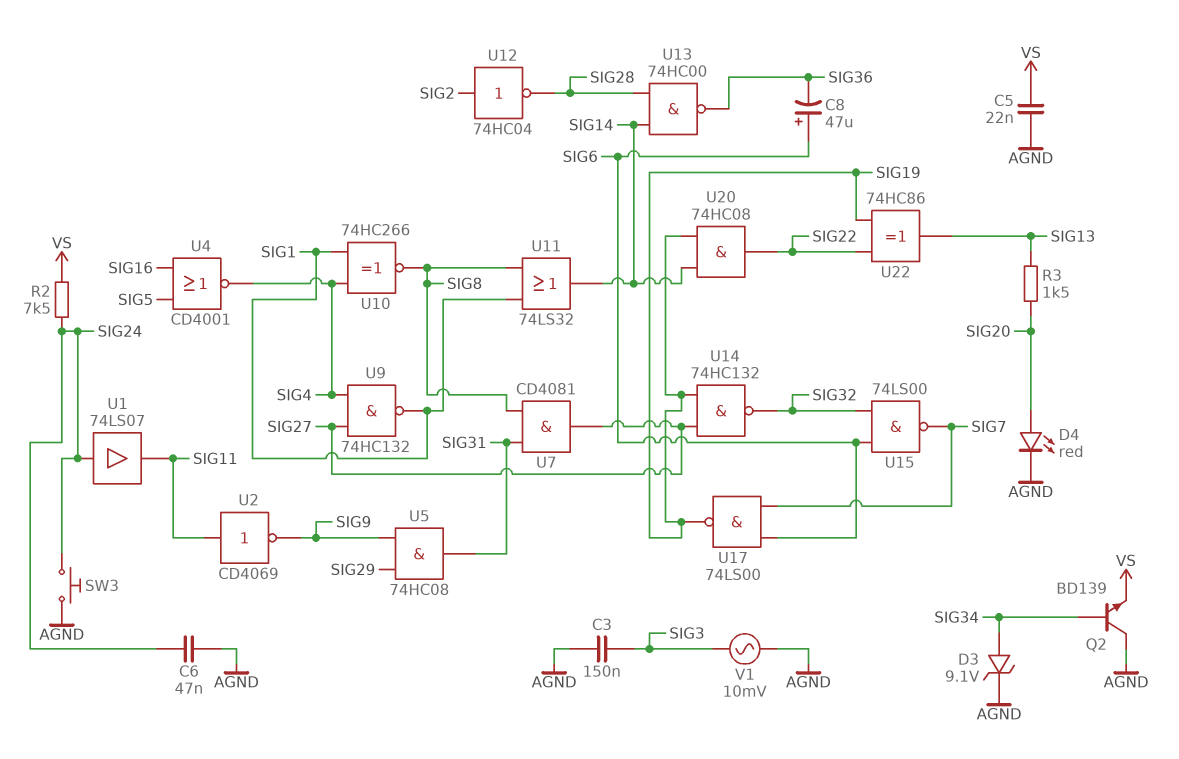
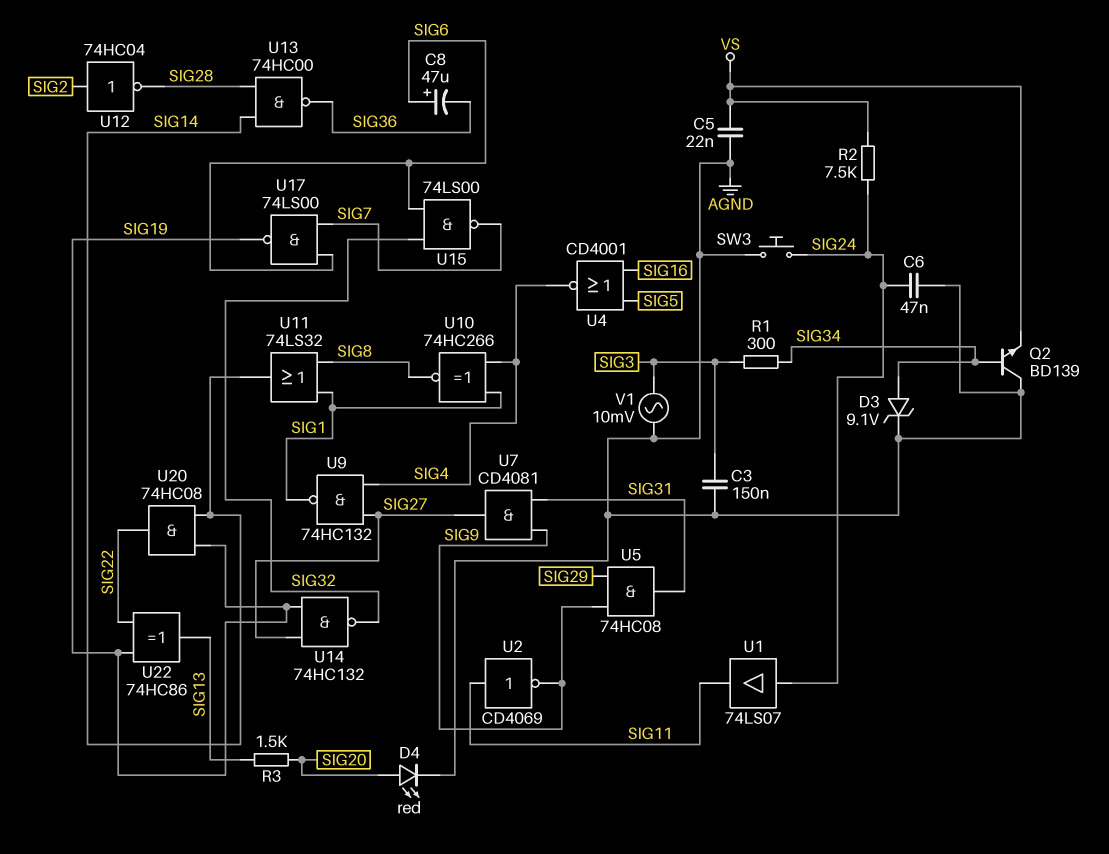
R1: none -> 300 (SIG3, SIG34)
U7: AND CD4081 (in SIG8, in SIG31, out SIG27) -> AND CD4081 (in SIG9, in SIG31, out SIG27)

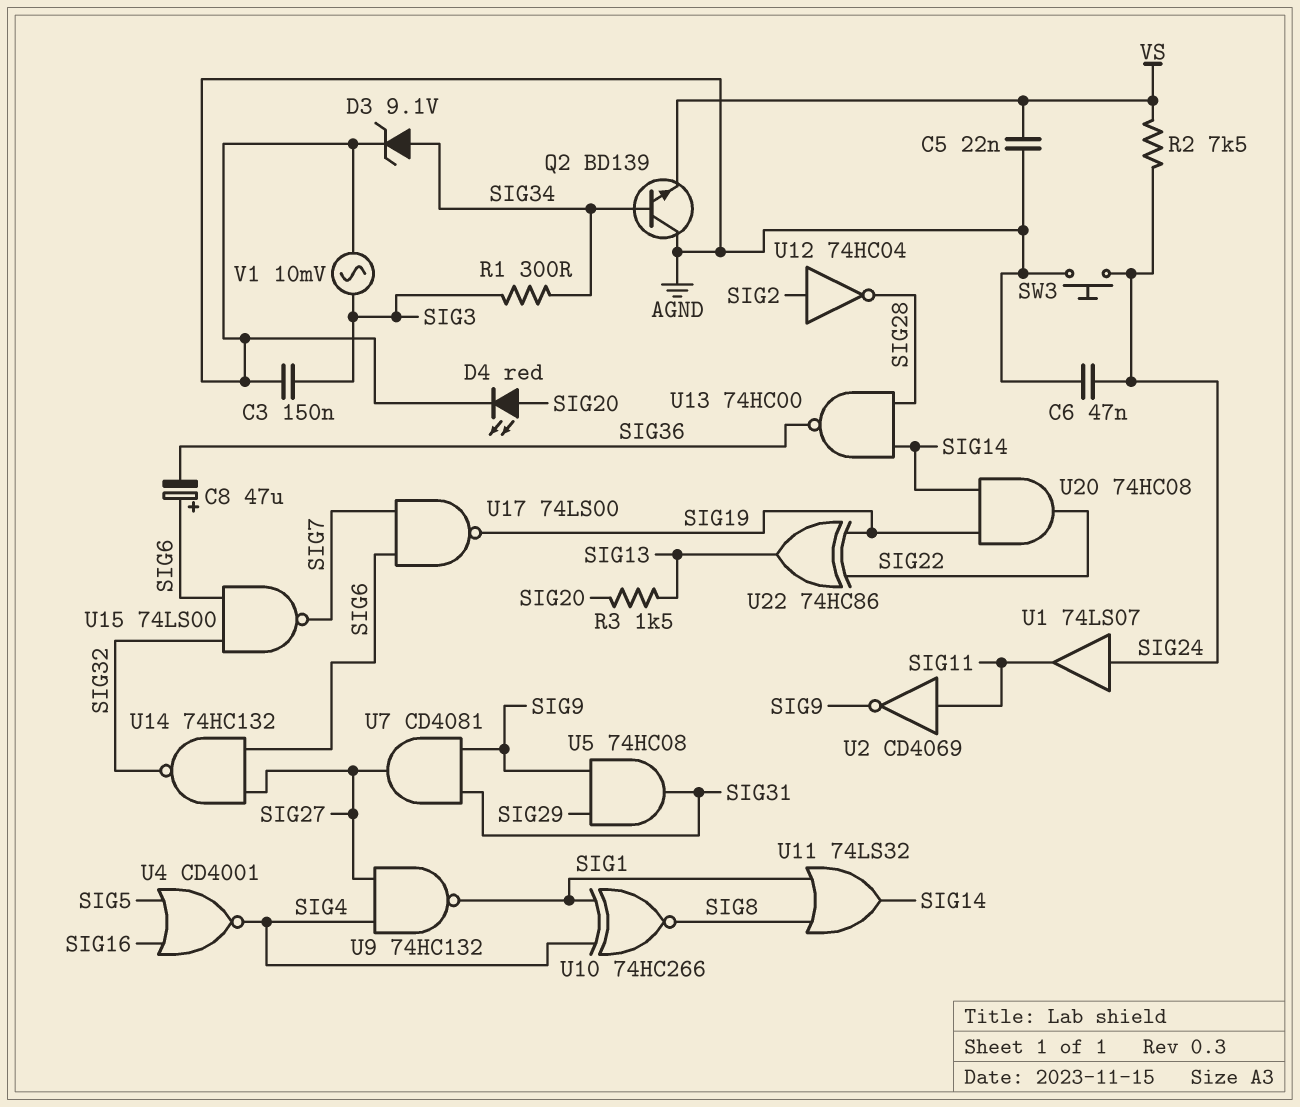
U14: NAND 74HC132 (in SIG19, in SIG27, out SIG32) -> NAND 74HC132 (in SIG6, in SIG27, out SIG32)

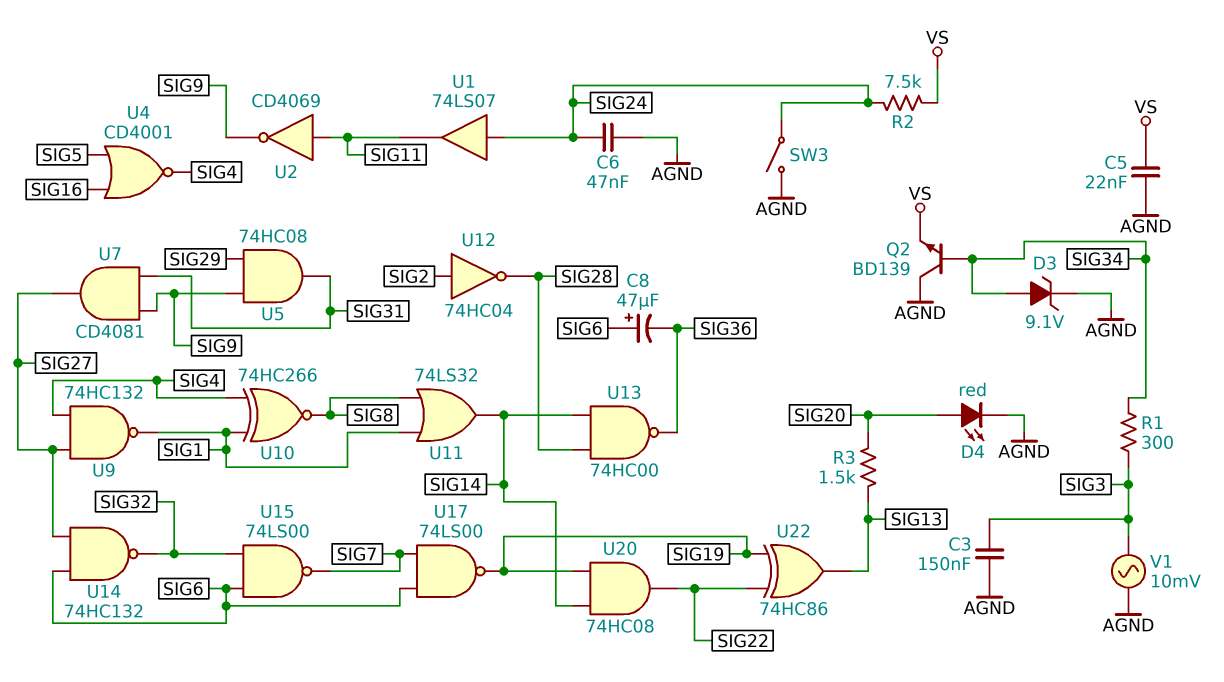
SW3: button (AGND, SIG24) -> switch (AGND, SIG24)

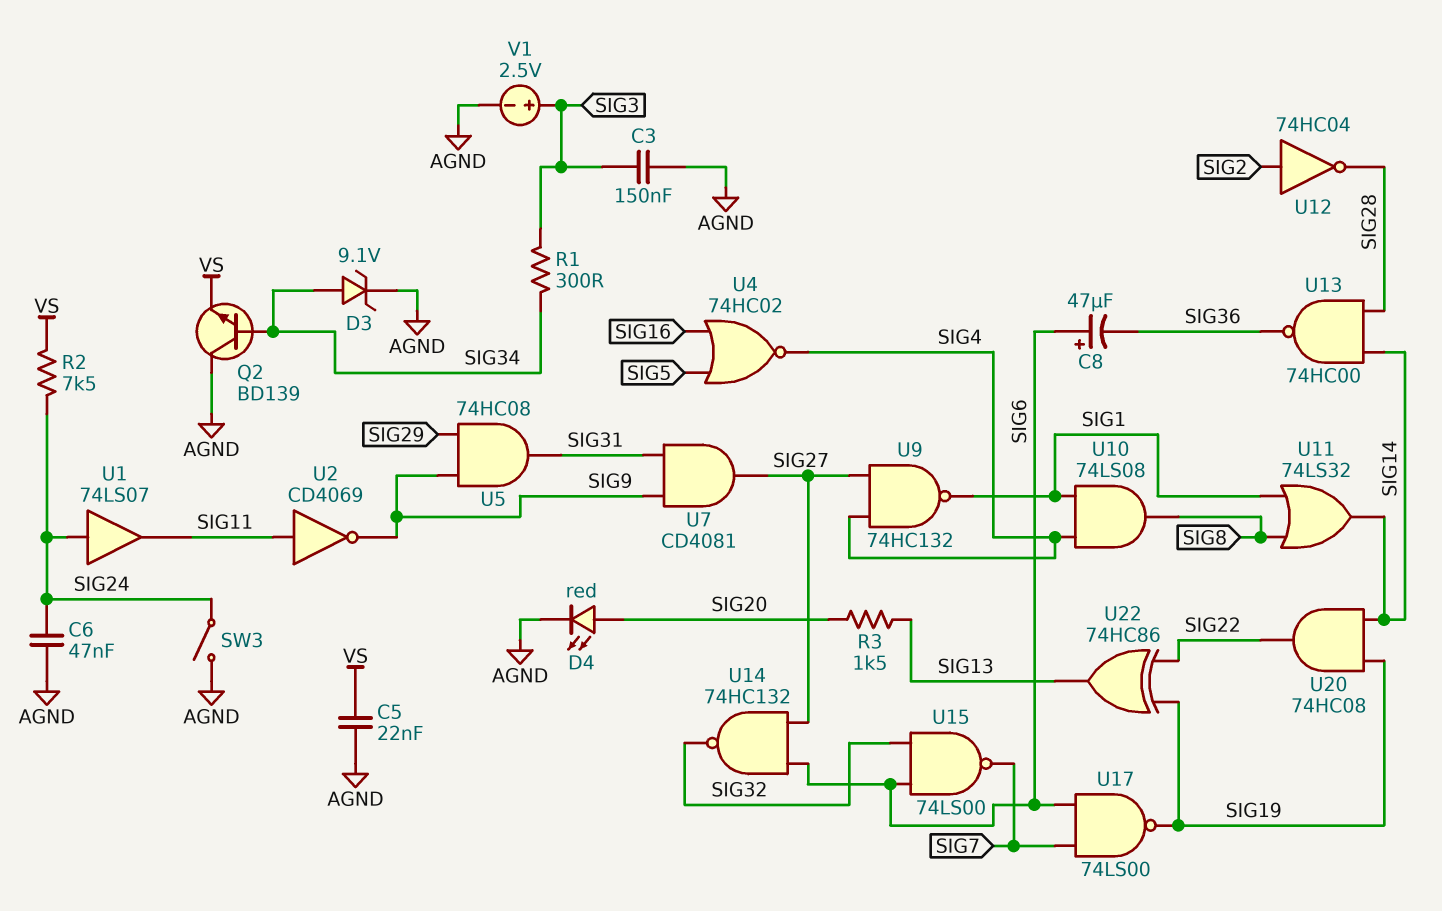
U4: NOR CD4001 (in SIG5, in SIG16, out SIG4) -> NOR 74HC02 (in SIG5, in SIG16, out SIG4)
U10: XNOR 74HC266 (in SIG1, in SIG4, out SIG8) -> AND 74LS08 (in SIG1, in SIG4, out SIG8)
V1: AC 10mV (AGND, SIG3) -> 2.5V (plus SIG3, minus AGND)

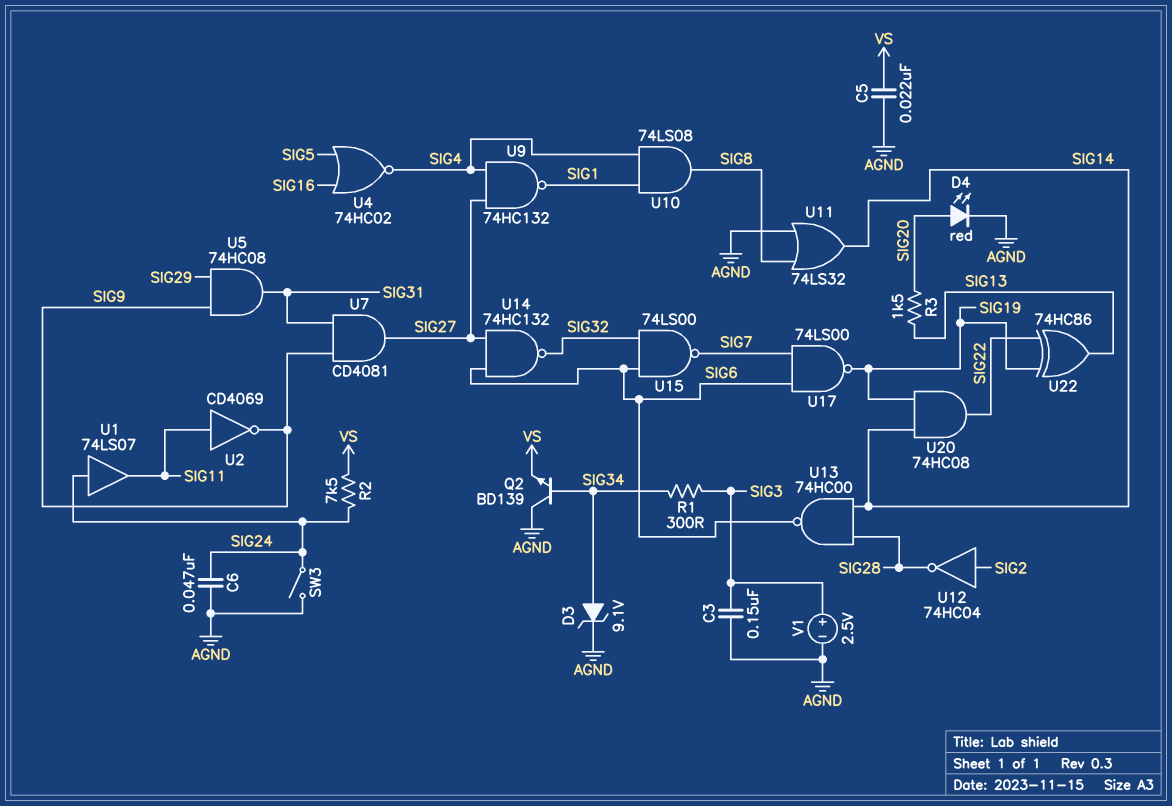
C8: 47uF (plus SIG6, minus SIG36) -> none
U11: OR 74LS32 (in SIG1, in SIG8, out SIG14) -> OR 74LS32 (in AGND, in SIG8, out SIG14)
U13: NAND 74HC00 (in SIG14, in SIG28, out SIG36) -> NAND 74HC00 (in SIG14, in SIG28, out SIG6)

